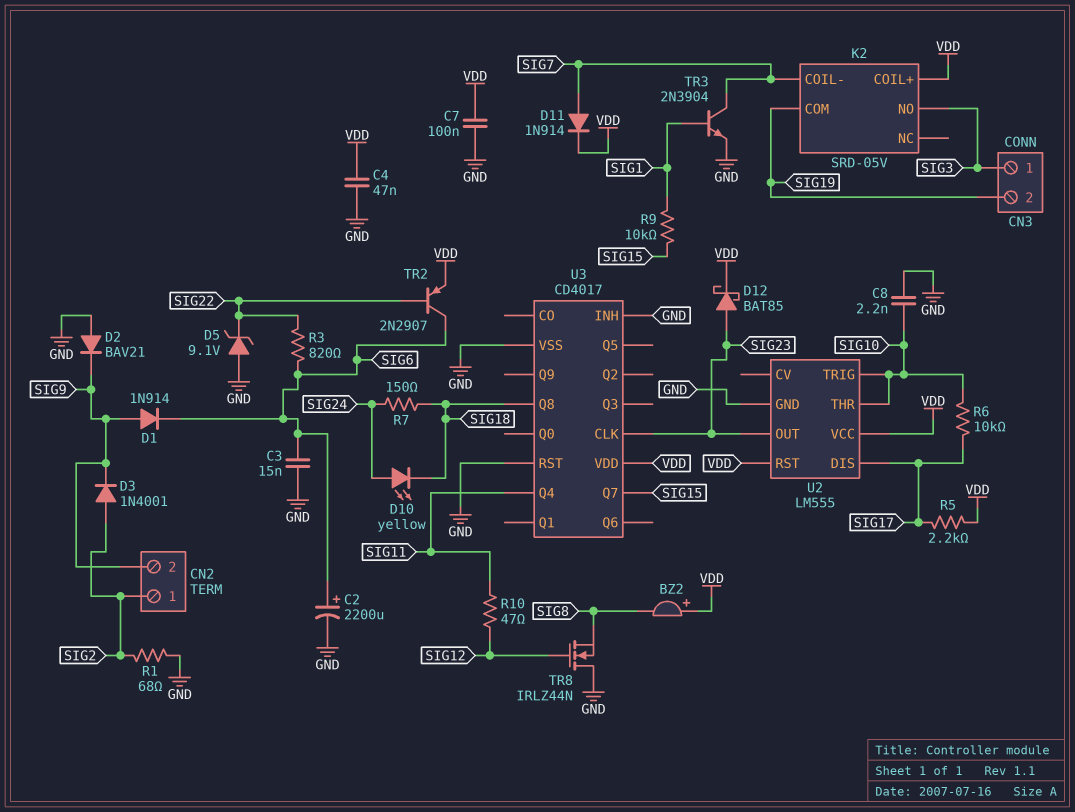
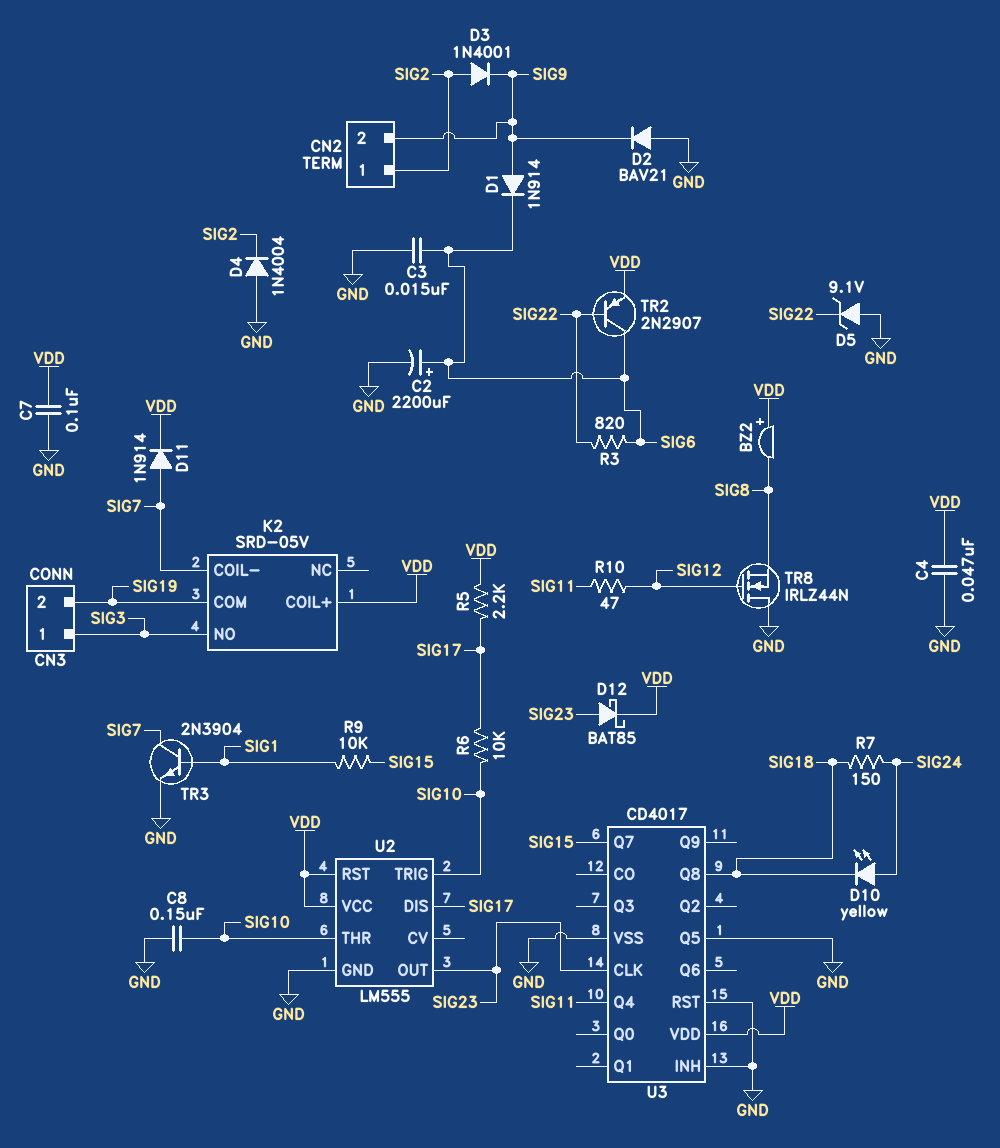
C8: 2.2nF (GND, SIG10) -> 150nF (GND, SIG10)
D4: none -> diode 1N4004 (A GND, K SIG2)
R1: 68 (GND, SIG2) -> none
U3 pin Q5: none -> GND

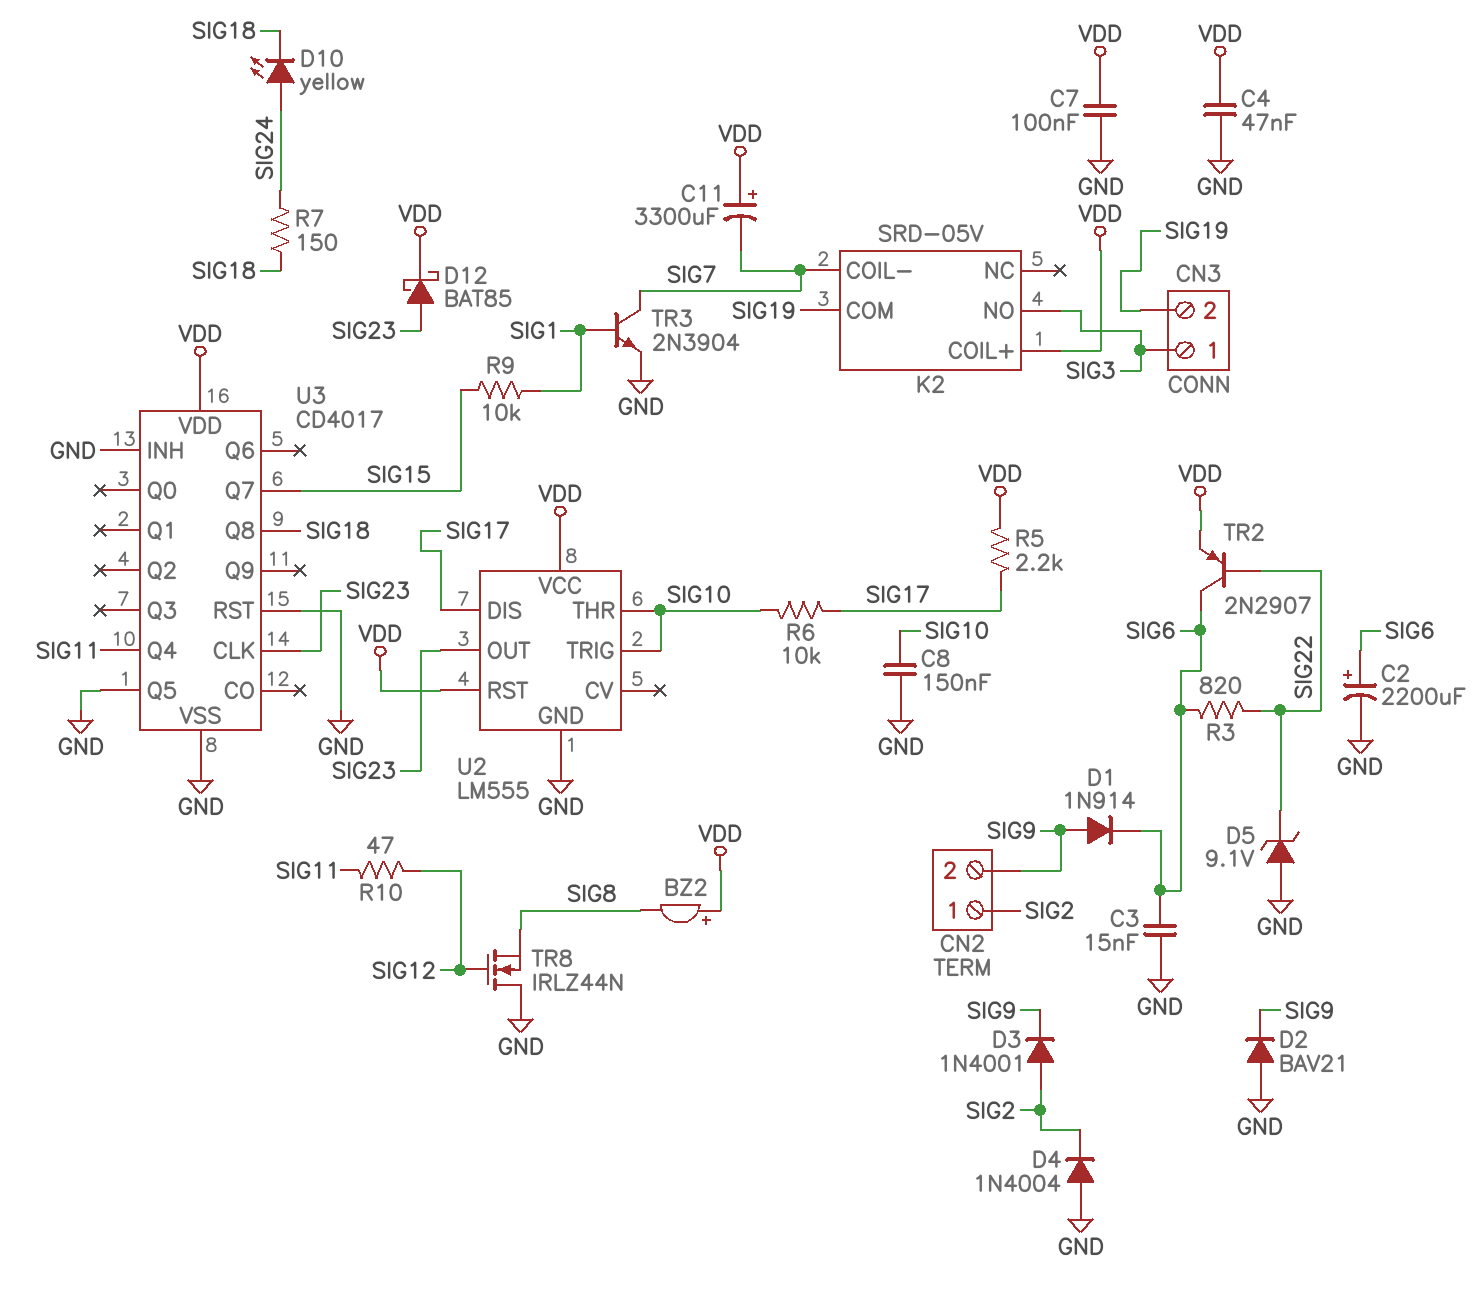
C11: none -> 3300uF (plus VDD, minus SIG7)
D11: diode 1N914 (A SIG7, K VDD) -> none

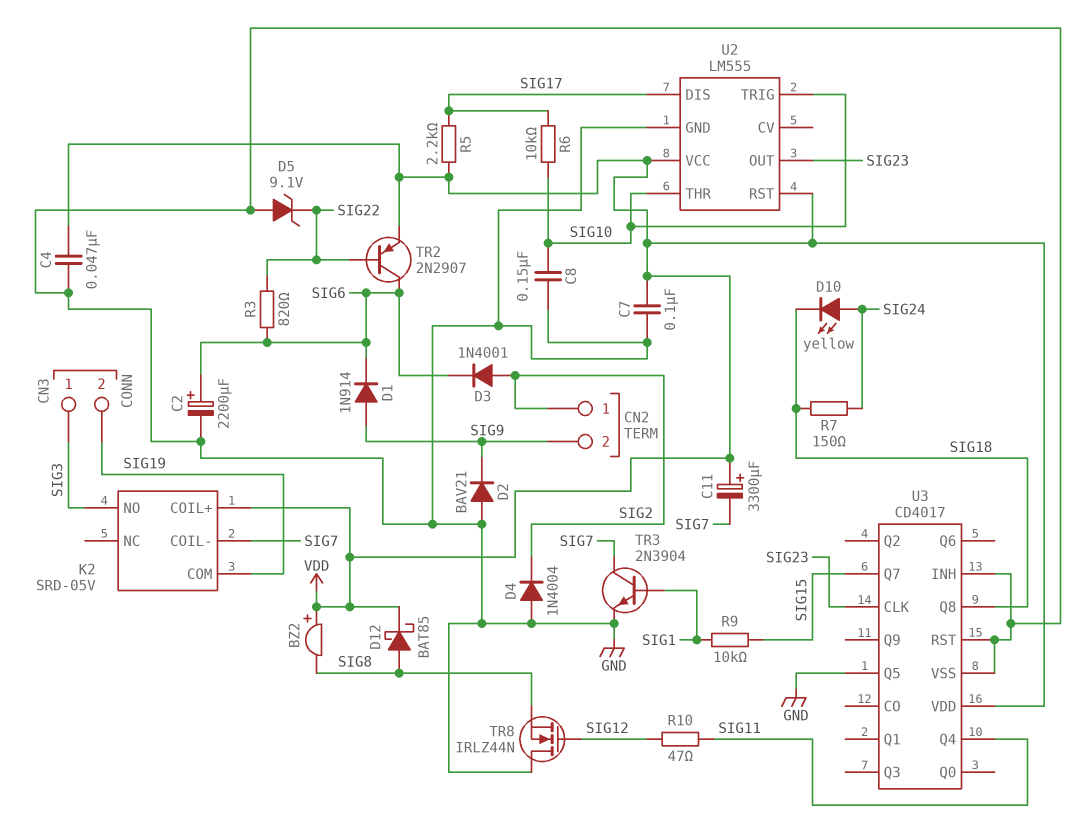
C3: 15nF (GND, SIG6) -> none
D3: diode 1N4001 (A SIG2, K SIG9) -> diode 1N4001 (A SIG2, K SIG6)
D12: schottky BAT85 (A SIG23, K VDD) -> schottky BAT85 (A SIG8, K VDD)

